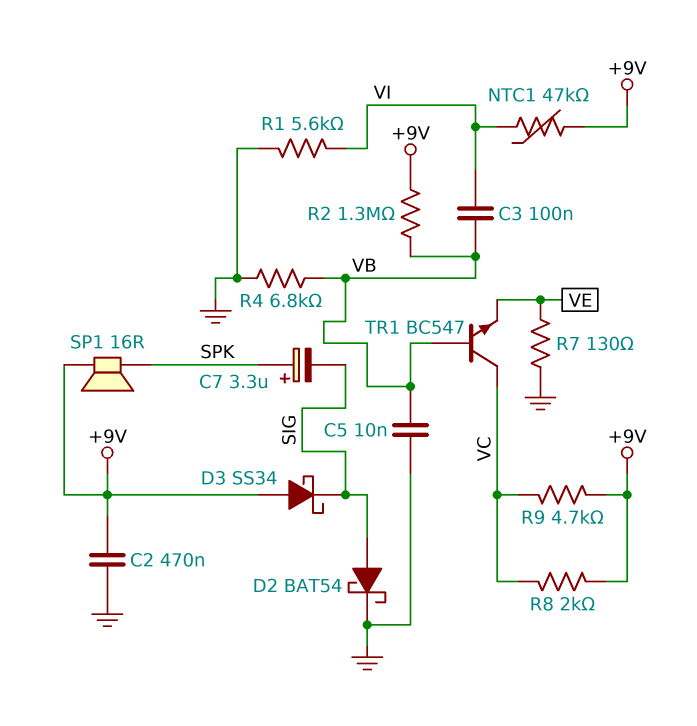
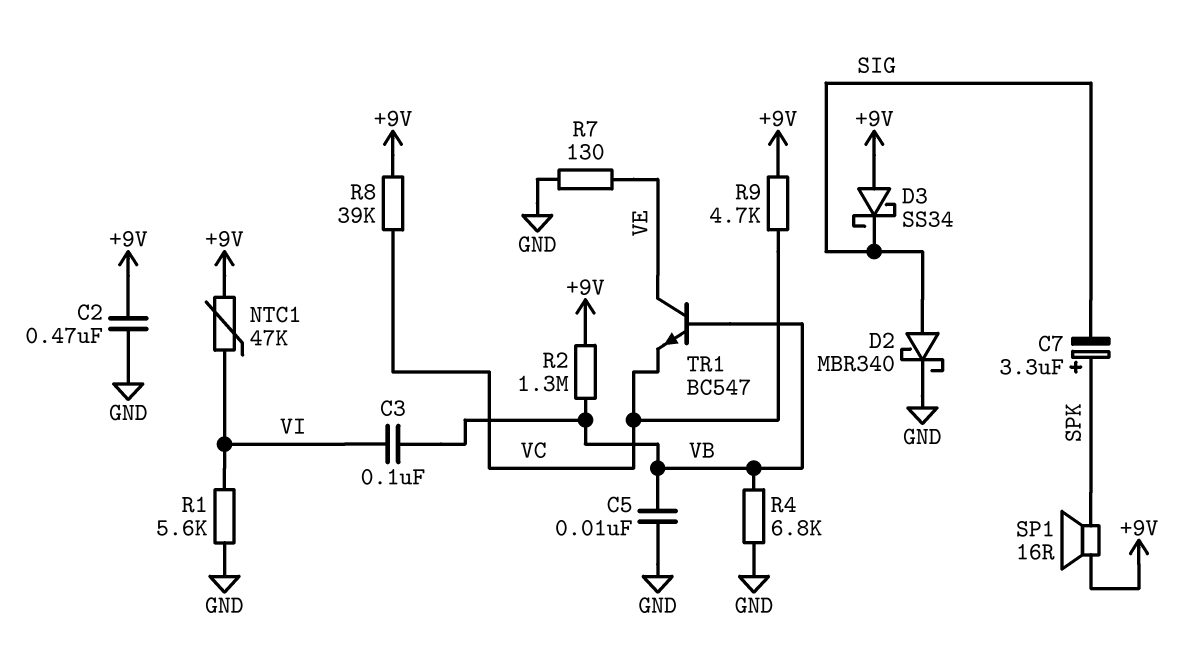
D2: schottky BAT54 (A SIG, K GND) -> schottky MBR340 (A SIG, K GND)
R8: 2k (+9V, VC) -> 39k (+9V, VC)
TR1: NPN BC547 (B VB, C VC, E VE) -> NPN BC547 (B VB, C VE, E VC)

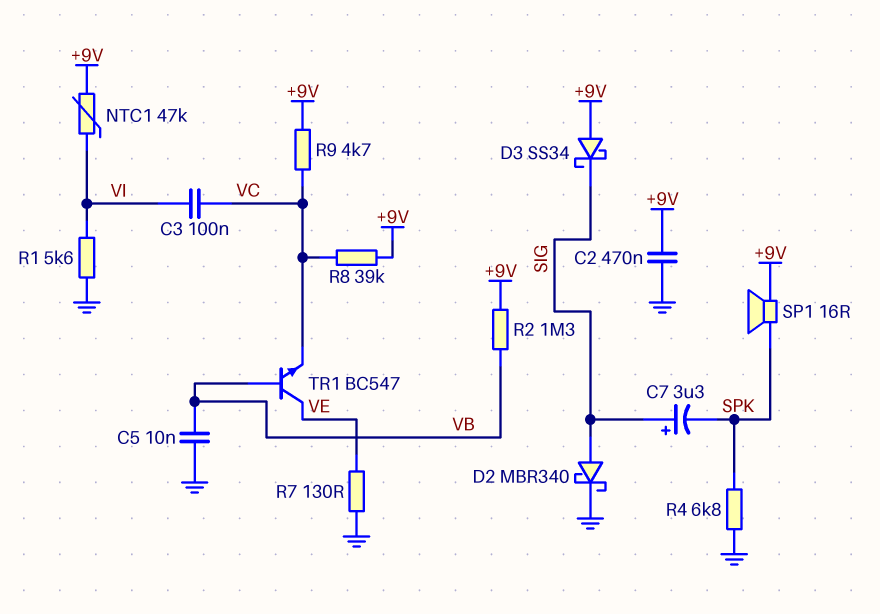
C3: 100nF (VB, VI) -> 100nF (VC, VI)
C7: 3.3uF (plus SPK, minus SIG) -> 3.3uF (plus SIG, minus SPK)
R4: 6.8k (GND, VB) -> 6.8k (GND, SPK)

